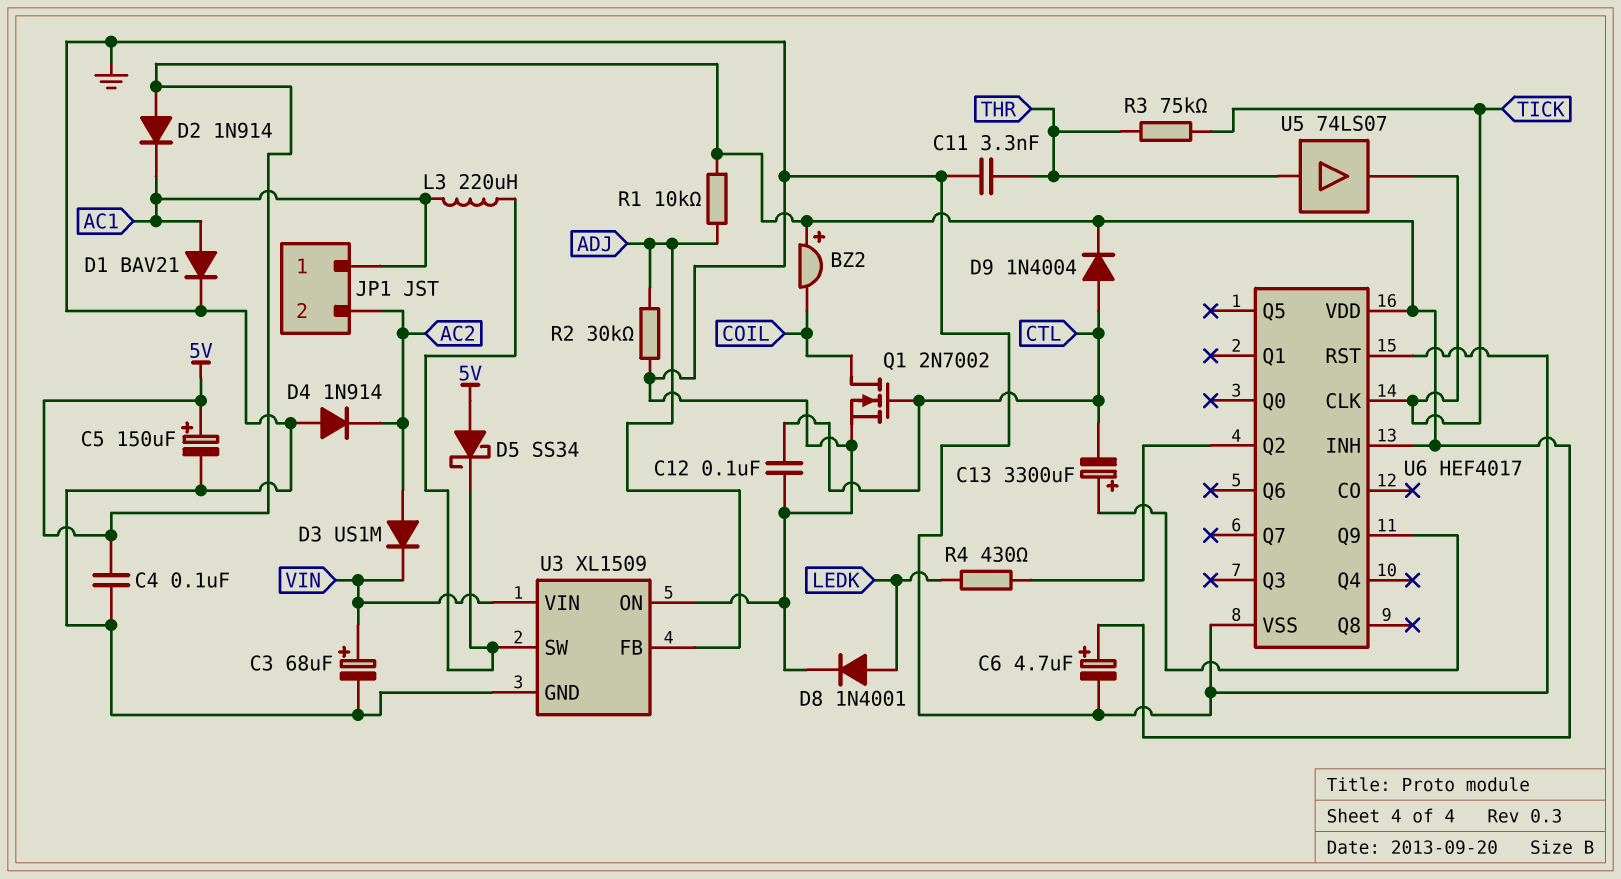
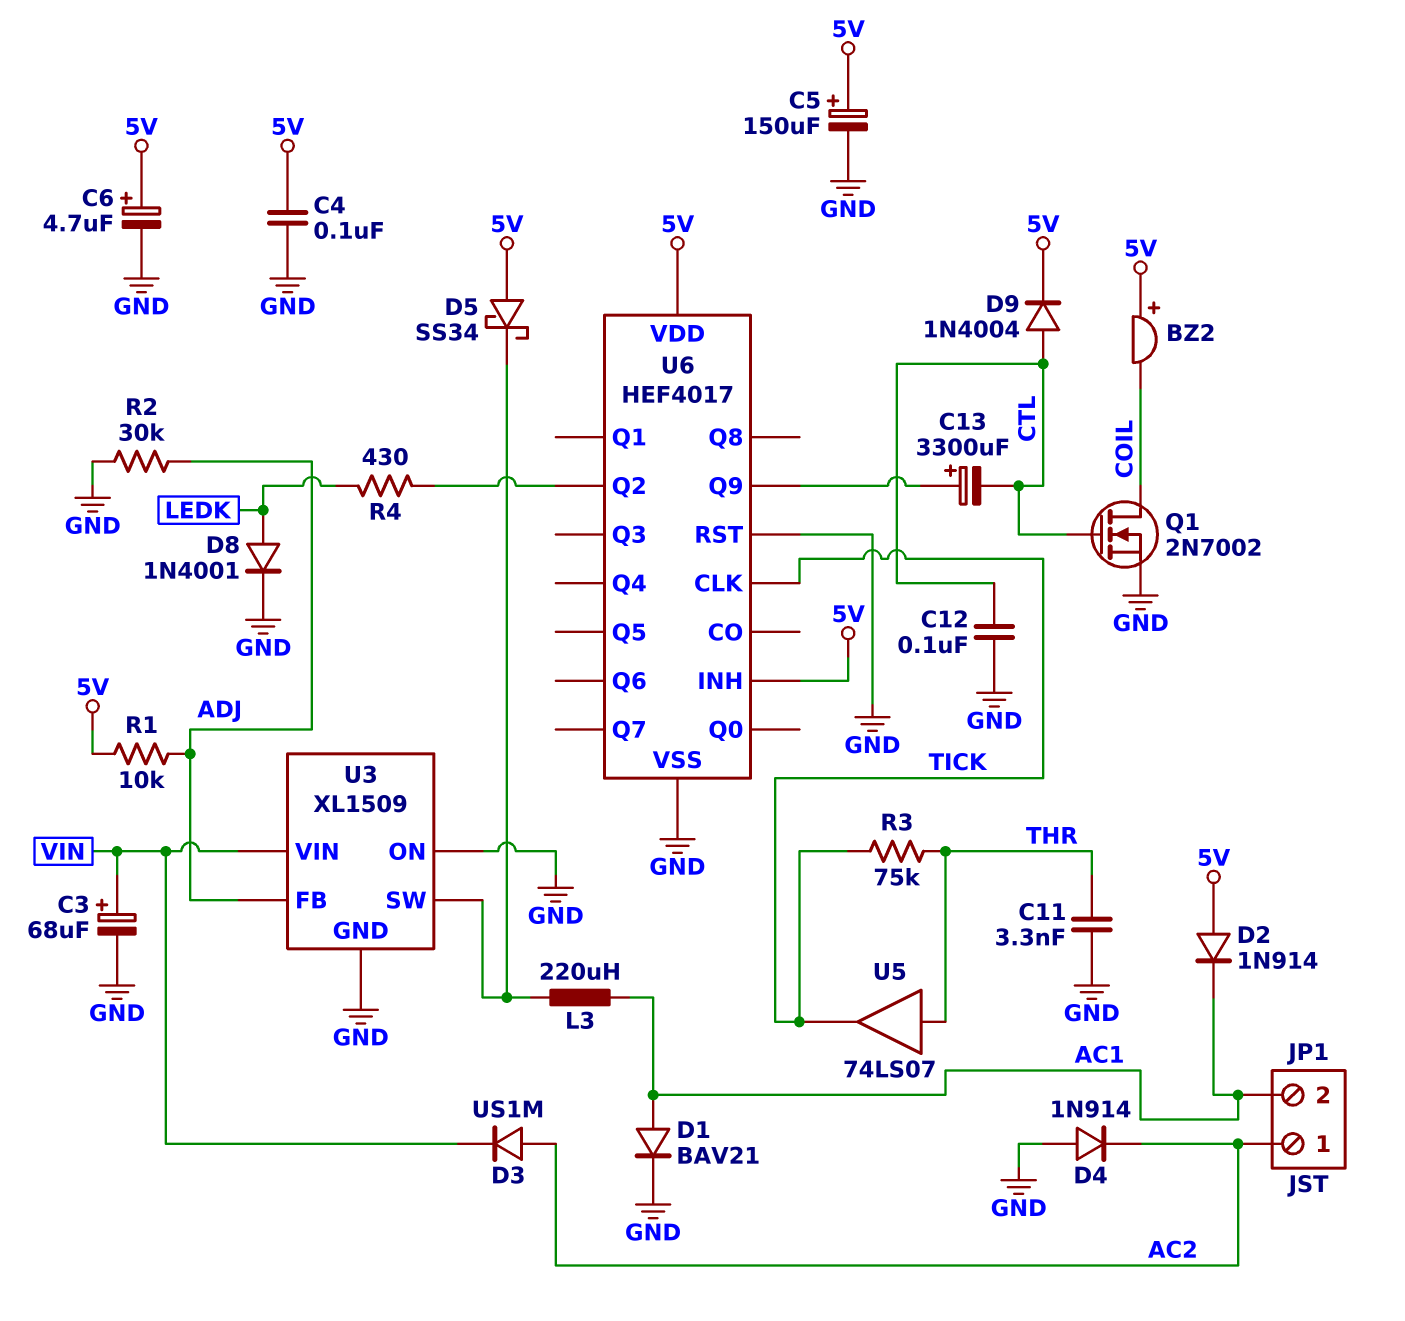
JP1 pin 1: AC1 -> AC2
JP1 pin 2: AC2 -> AC1

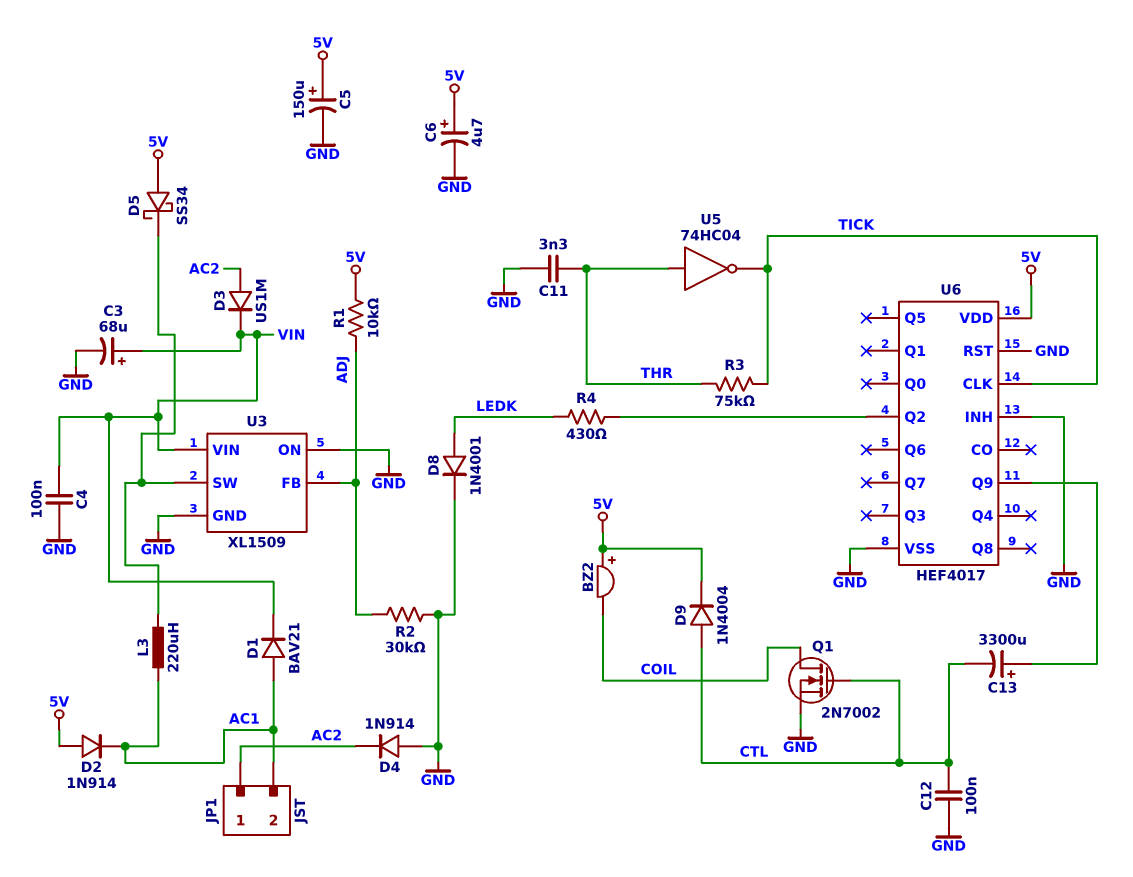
C4: 100nF (5V, GND) -> 100nF (GND, VIN)
D1: diode BAV21 (A AC1, K GND) -> diode BAV21 (A AC1, K VIN)
U5: buffer 74LS07 (in THR, out TICK) -> NOT 74HC04 (in THR, out TICK)
U6 pin INH: 5V -> GND

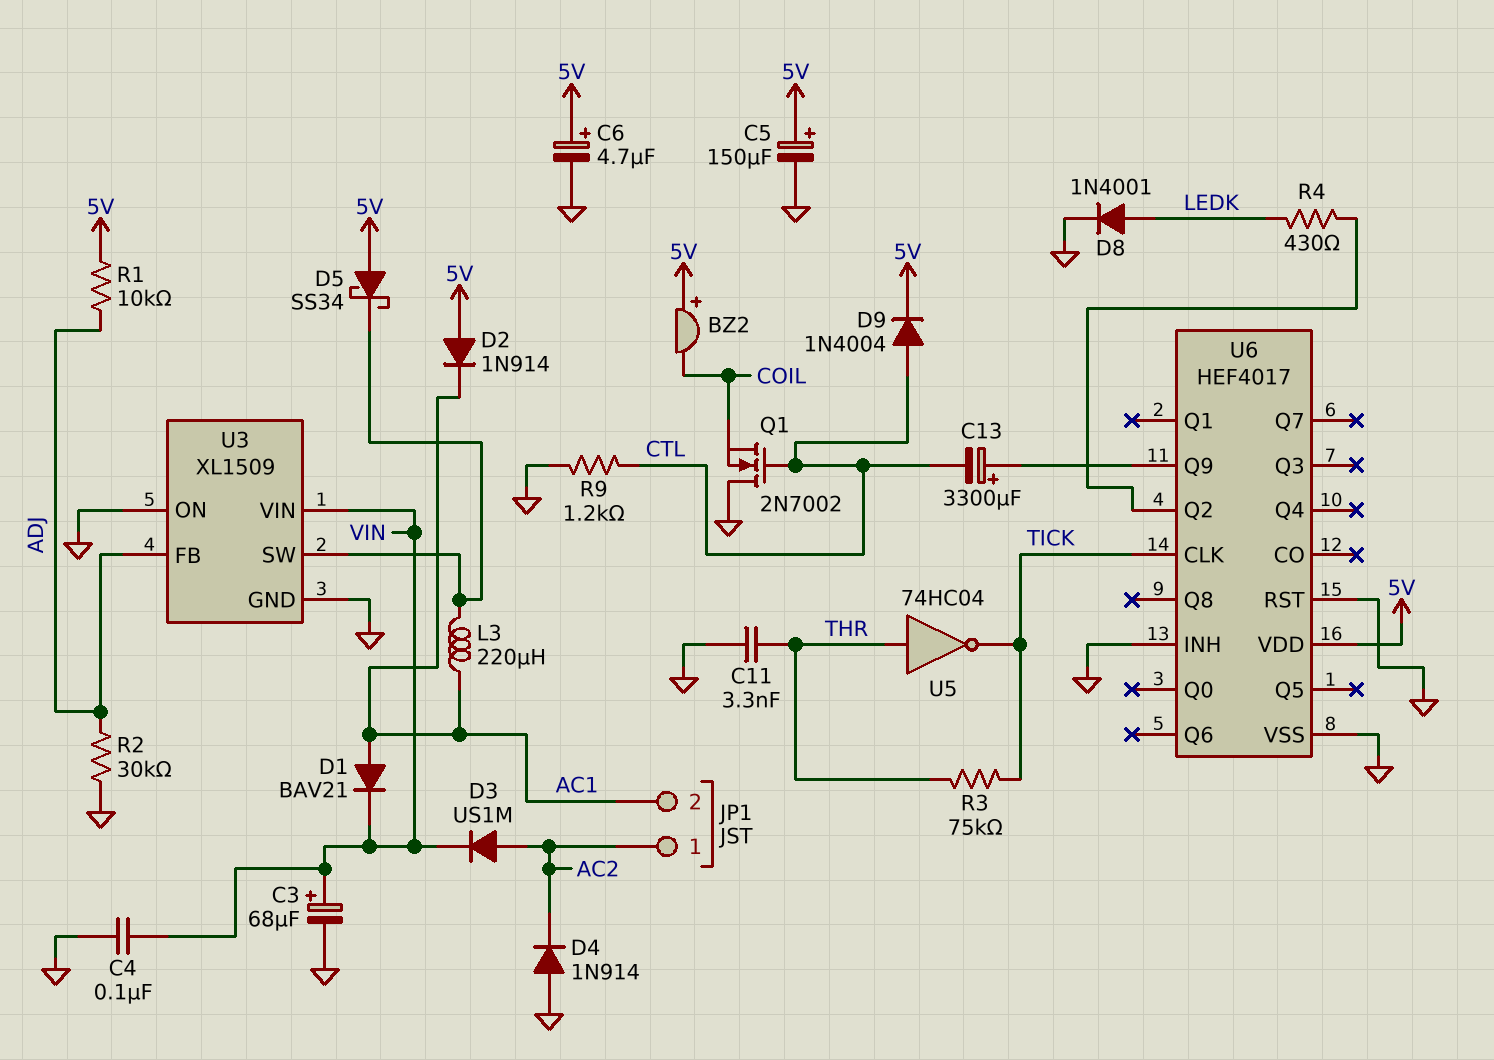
C12: 100nF (CTL, GND) -> none
Q1: NMOS 2N7002 (G CTL, D COIL, S GND) -> NMOS 2N7002 (G CTL, D GND, S COIL)
R9: none -> 1.2k (CTL, GND)

